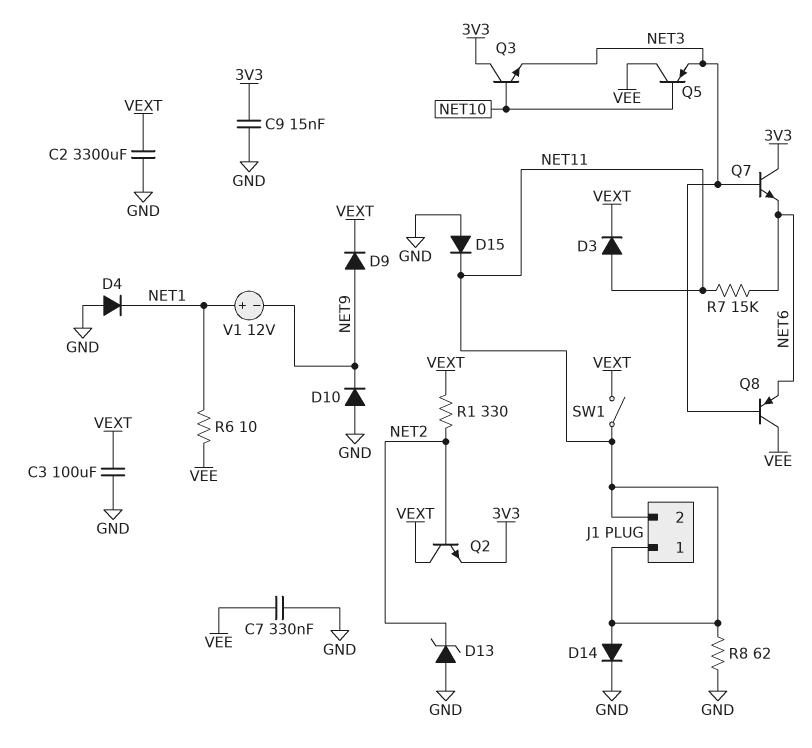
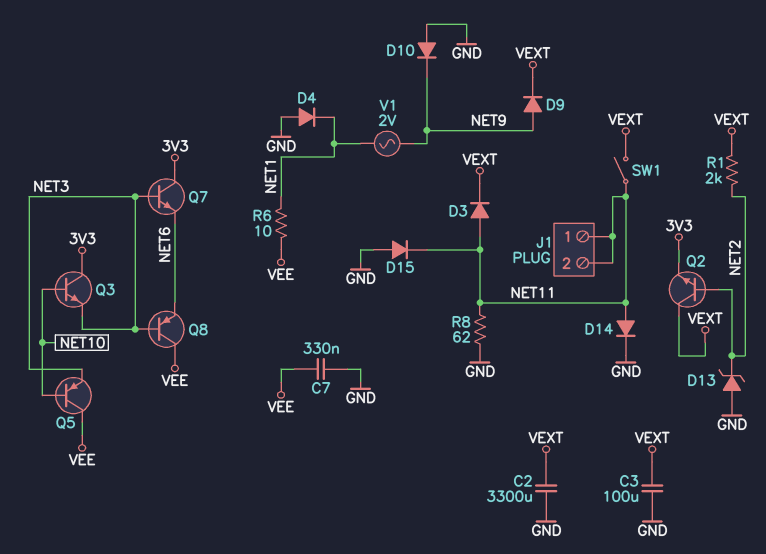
C9: 15nF (3V3, GND) -> none
R1: 330 (NET2, VEXT) -> 2k (NET2, VEXT)
R7: 15k (NET6, NET11) -> none
V1: 12V (plus NET1, minus NET9) -> AC 2V (NET1, NET9)

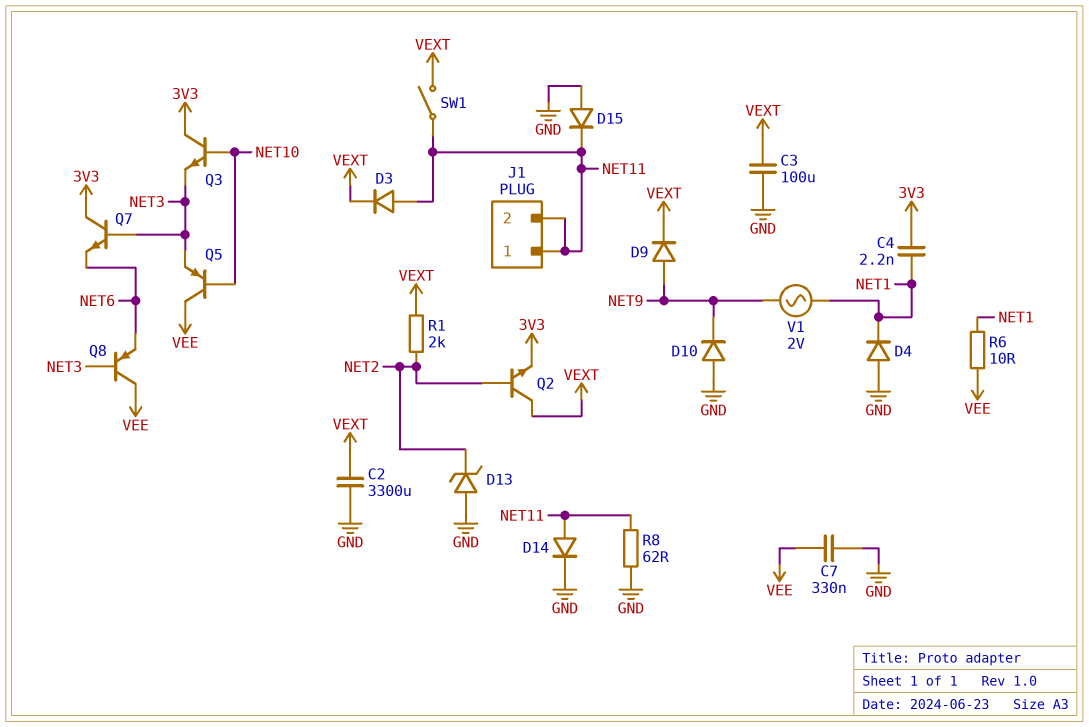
C4: none -> 2.2nF (3V3, NET1)

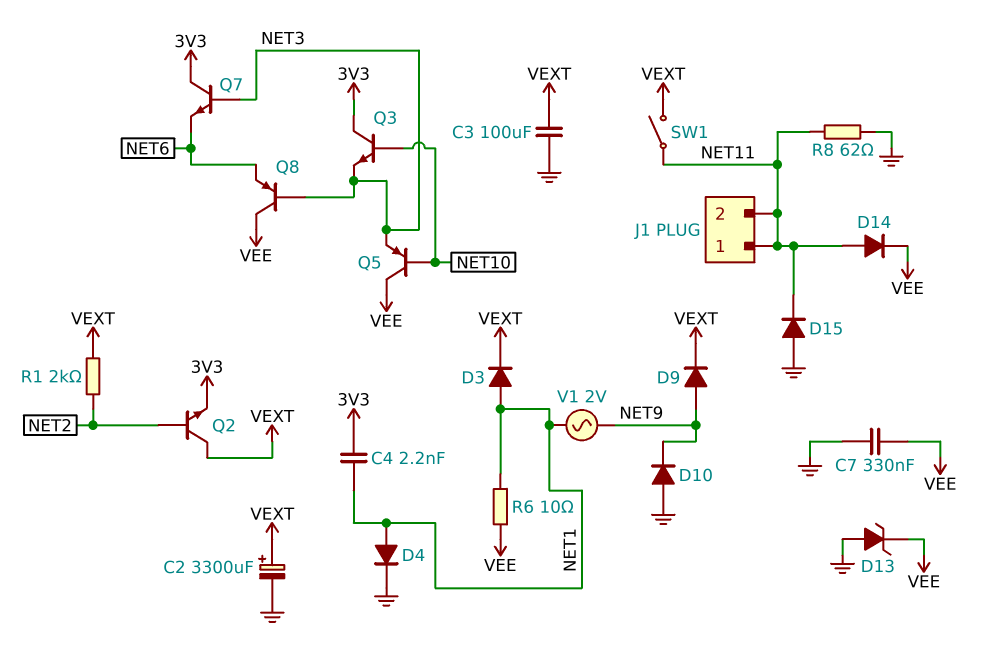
C2: 3300uF (GND, VEXT) -> 3300uF (plus VEXT, minus GND)
D3: diode (A NET11, K VEXT) -> diode (A NET1, K VEXT)
D4: diode (A GND, K NET1) -> diode (A NET1, K GND)
D13: zener (A GND, K NET2) -> zener (A GND, K VEE)
D14: diode (A NET11, K GND) -> diode (A NET11, K VEE)

